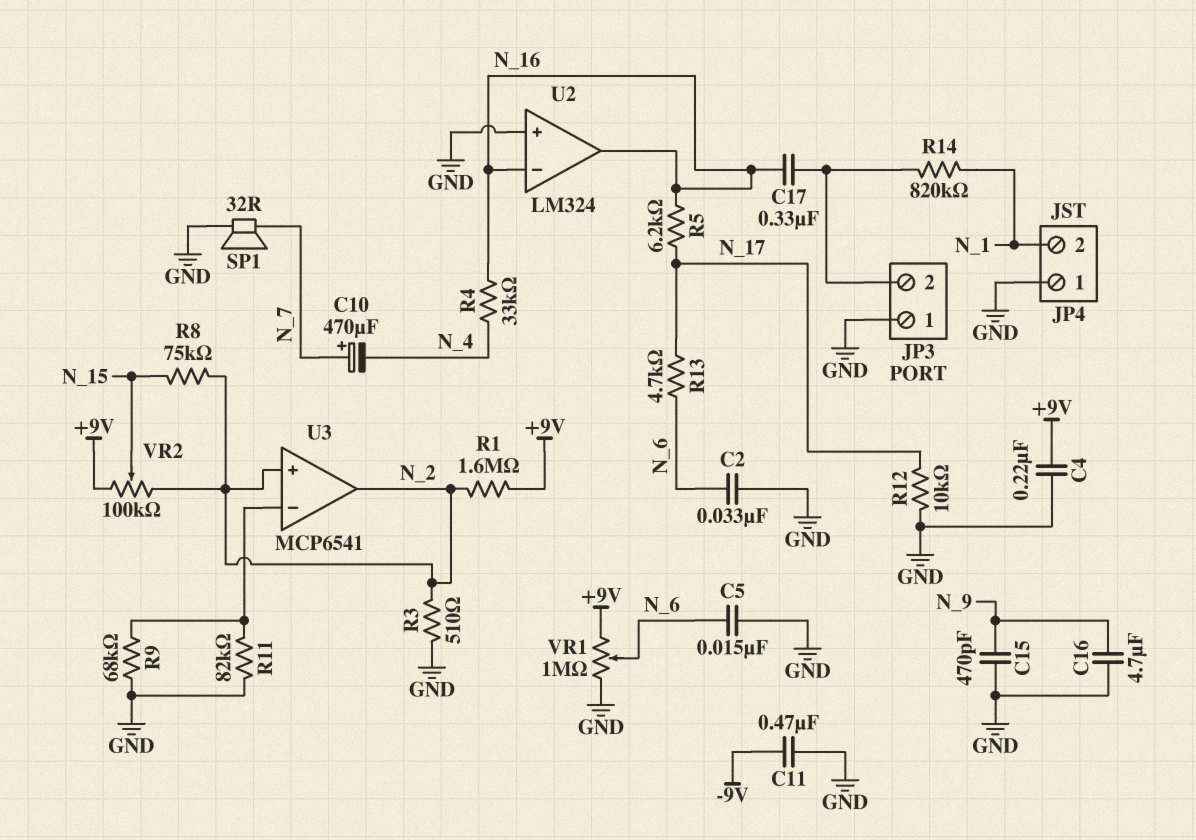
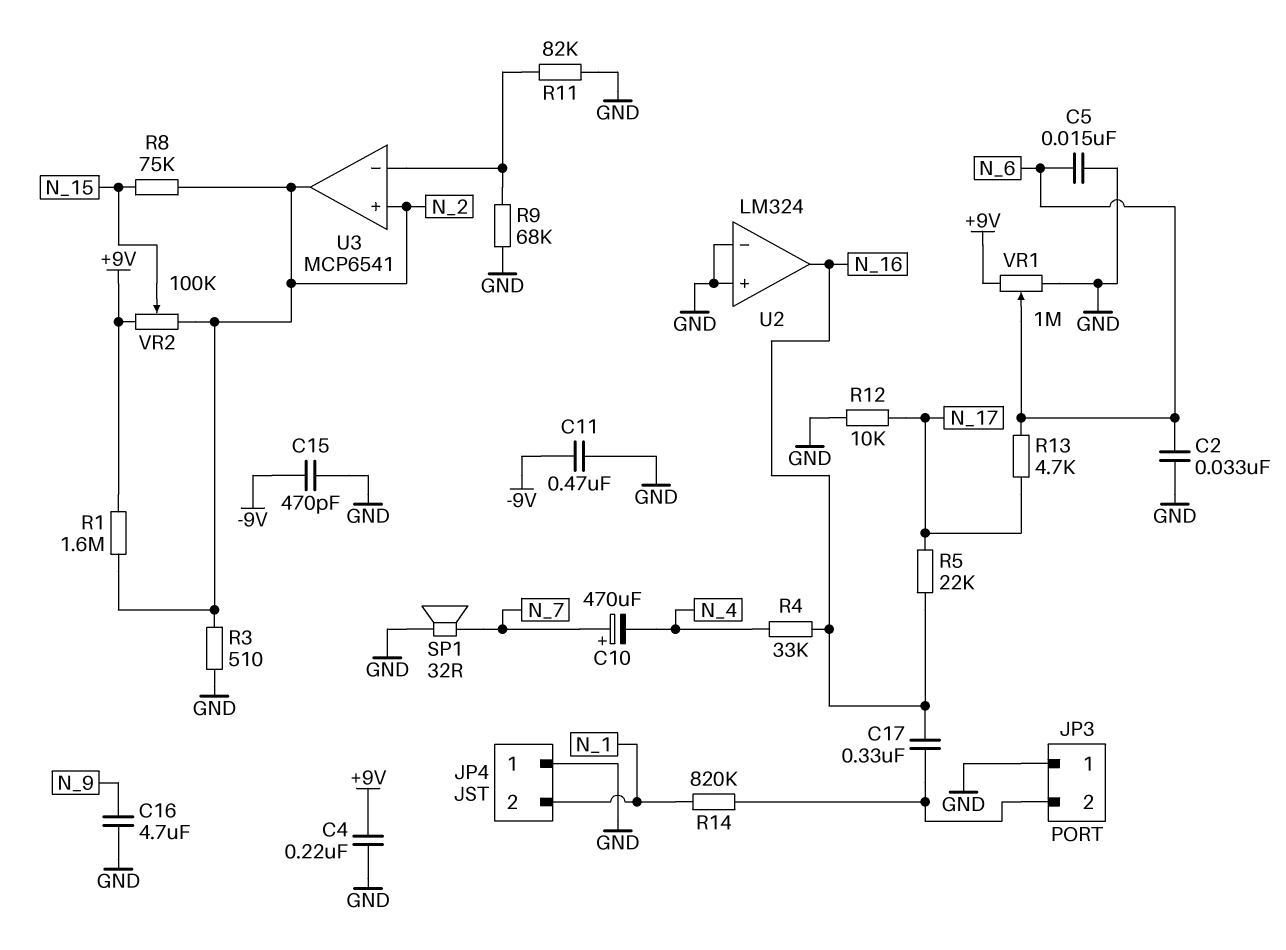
C15: 470pF (GND, N_9) -> 470pF (-9V, GND)
R5: 6.2k (N_16, N_17) -> 22k (N_16, N_17)
U2 pin in-: N_16 -> GND

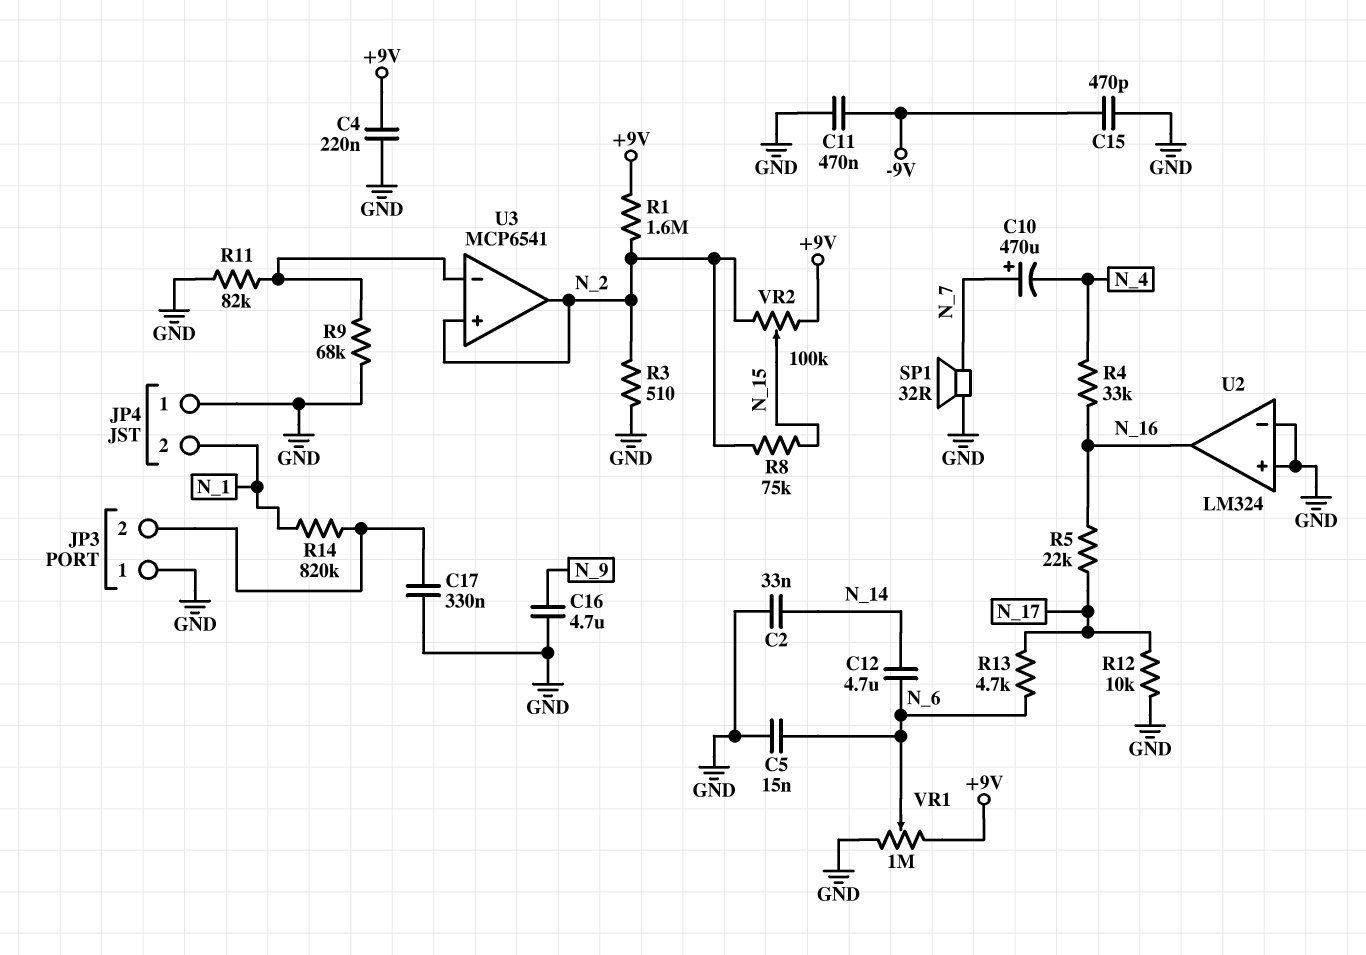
C2: 33nF (GND, N_6) -> 33nF (GND, N_14)
C12: none -> 4.7uF (N_6, N_14)
C17: 330nF (JP3/2, N_16) -> 330nF (GND, JP3/2)

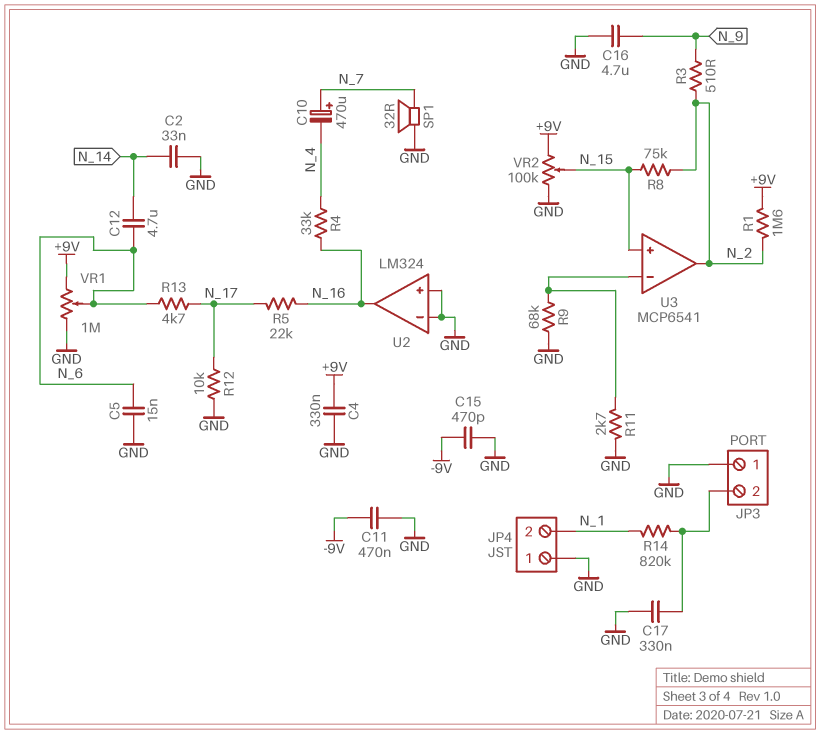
C4: 220nF (+9V, GND) -> 330nF (+9V, GND)
R3: 510 (GND, N_2) -> 510 (N_2, N_9)
R11: 82k (GND, U3/in-) -> 2.7k (GND, U3/in-)
U3 pin in+: N_2 -> N_15
VR2: 100k (+9V, N_2, wiper N_15) -> 100k (+9V, GND, wiper N_15)

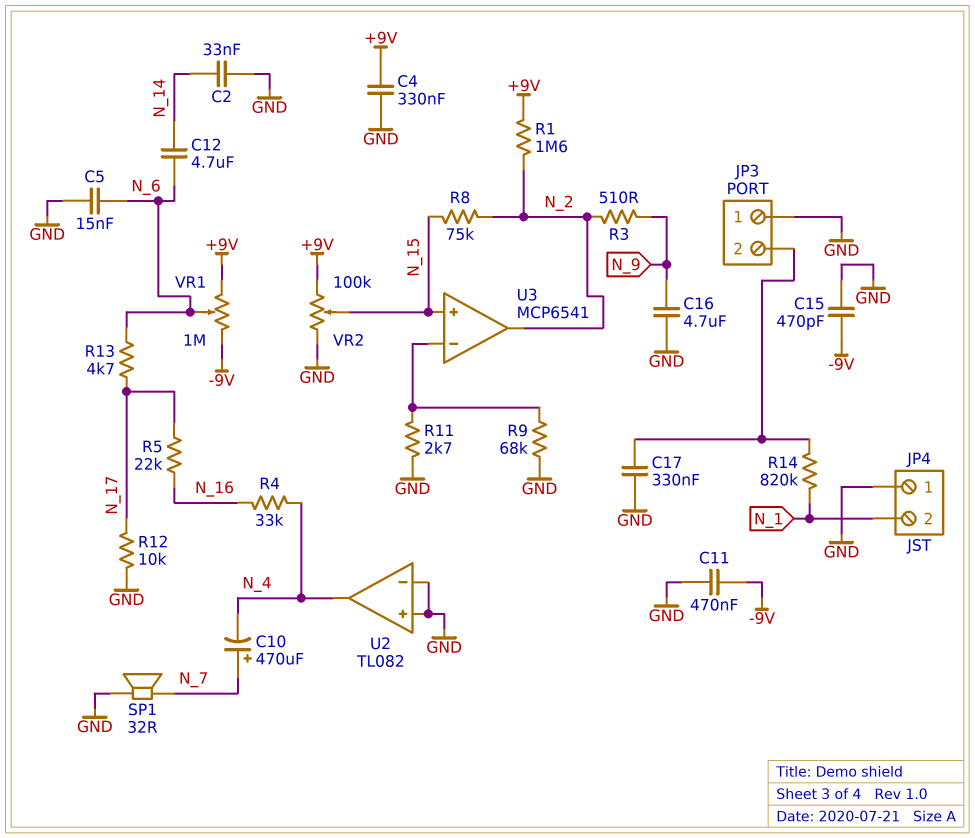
U2: LM324 -> TL082
U2 pin out: N_16 -> N_4
VR1: 1M (+9V, GND, wiper N_6) -> 1M (+9V, -9V, wiper N_6)

